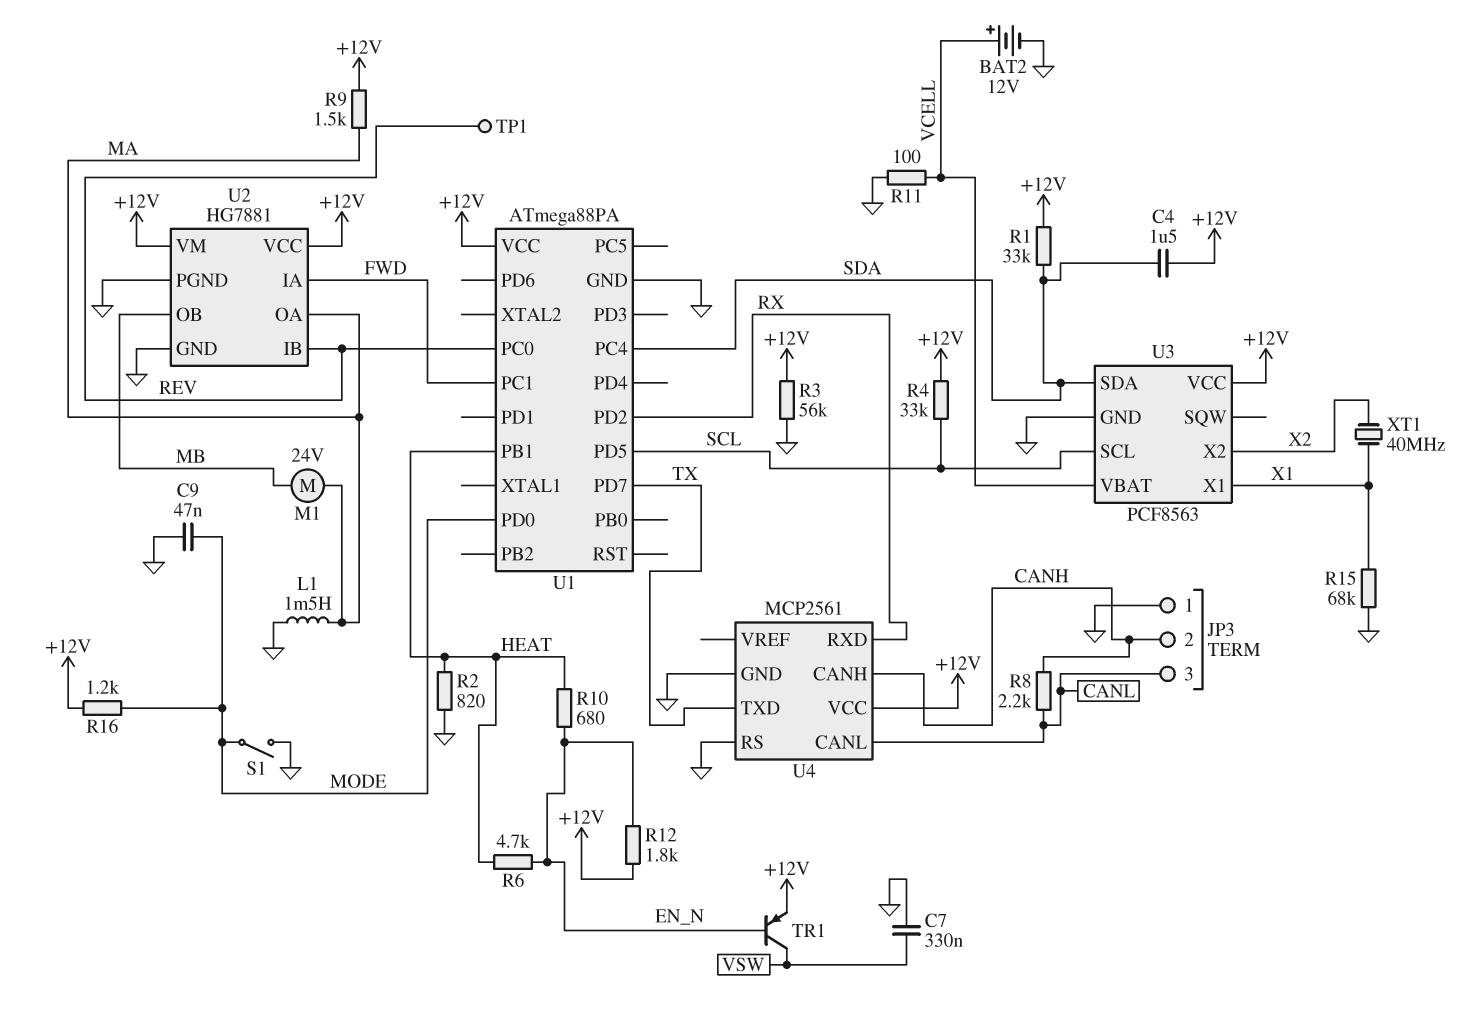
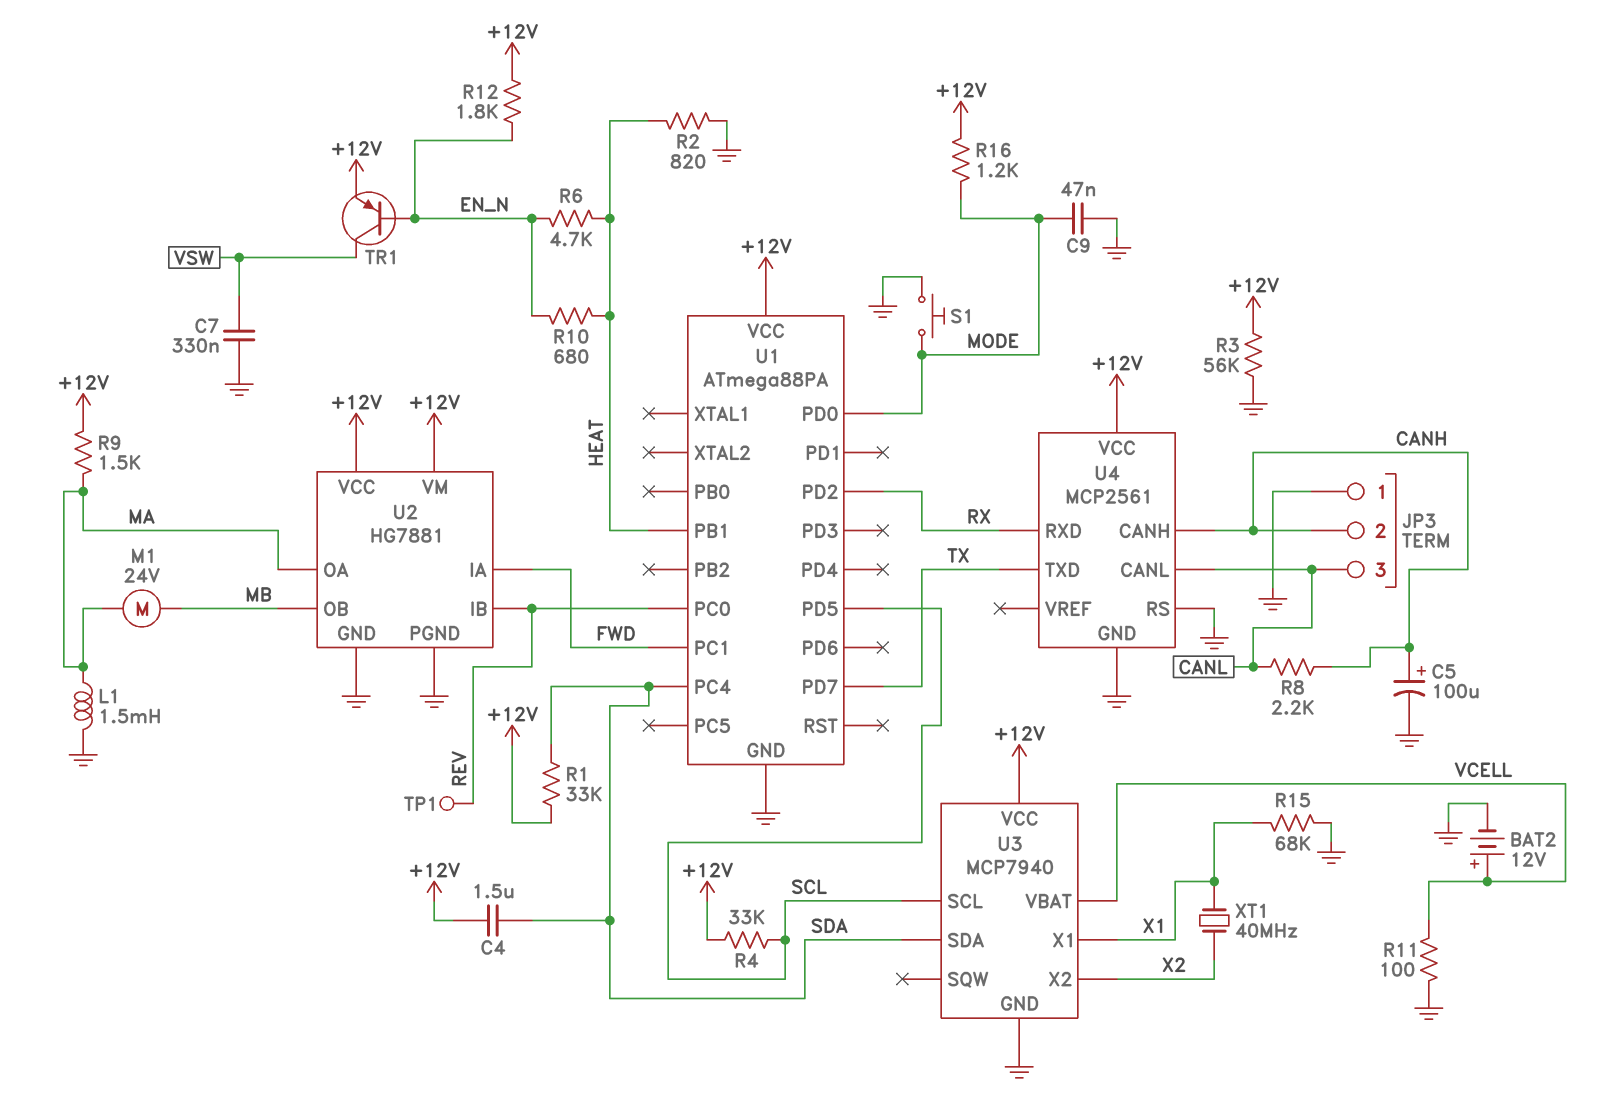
C5: none -> 100uF (plus CANH, minus GND)
S1: switch (GND, MODE) -> button (GND, MODE)
U3: PCF8563 -> MCP7940

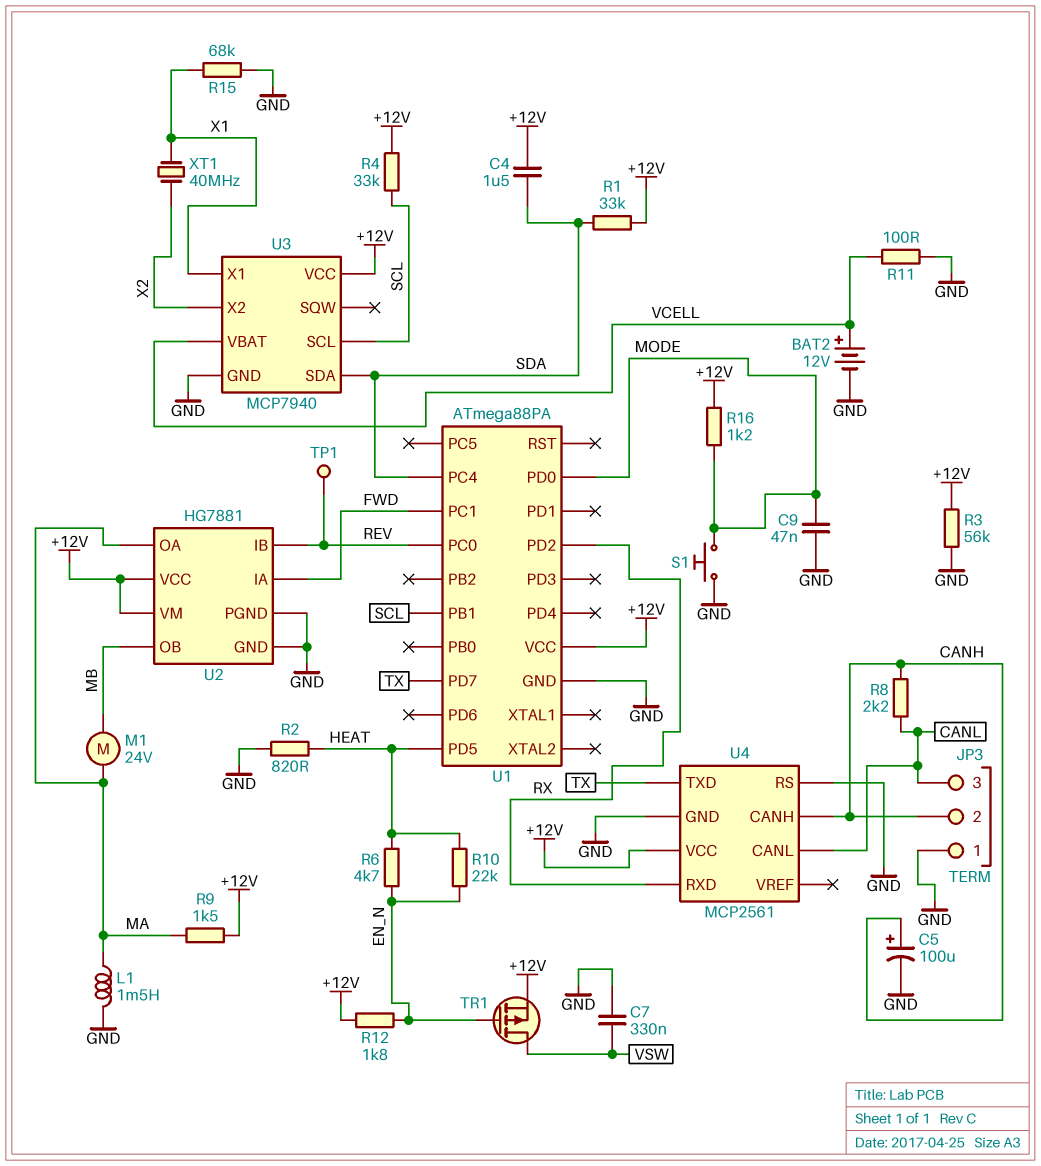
R10: 680 (EN_N, HEAT) -> 22k (EN_N, HEAT)
TR1: PNP (B EN_N, C VSW, E +12V) -> PMOS (G EN_N, D VSW, S +12V)
U1 pin PB1: HEAT -> SCL
U1 pin PD5: SCL -> HEAT

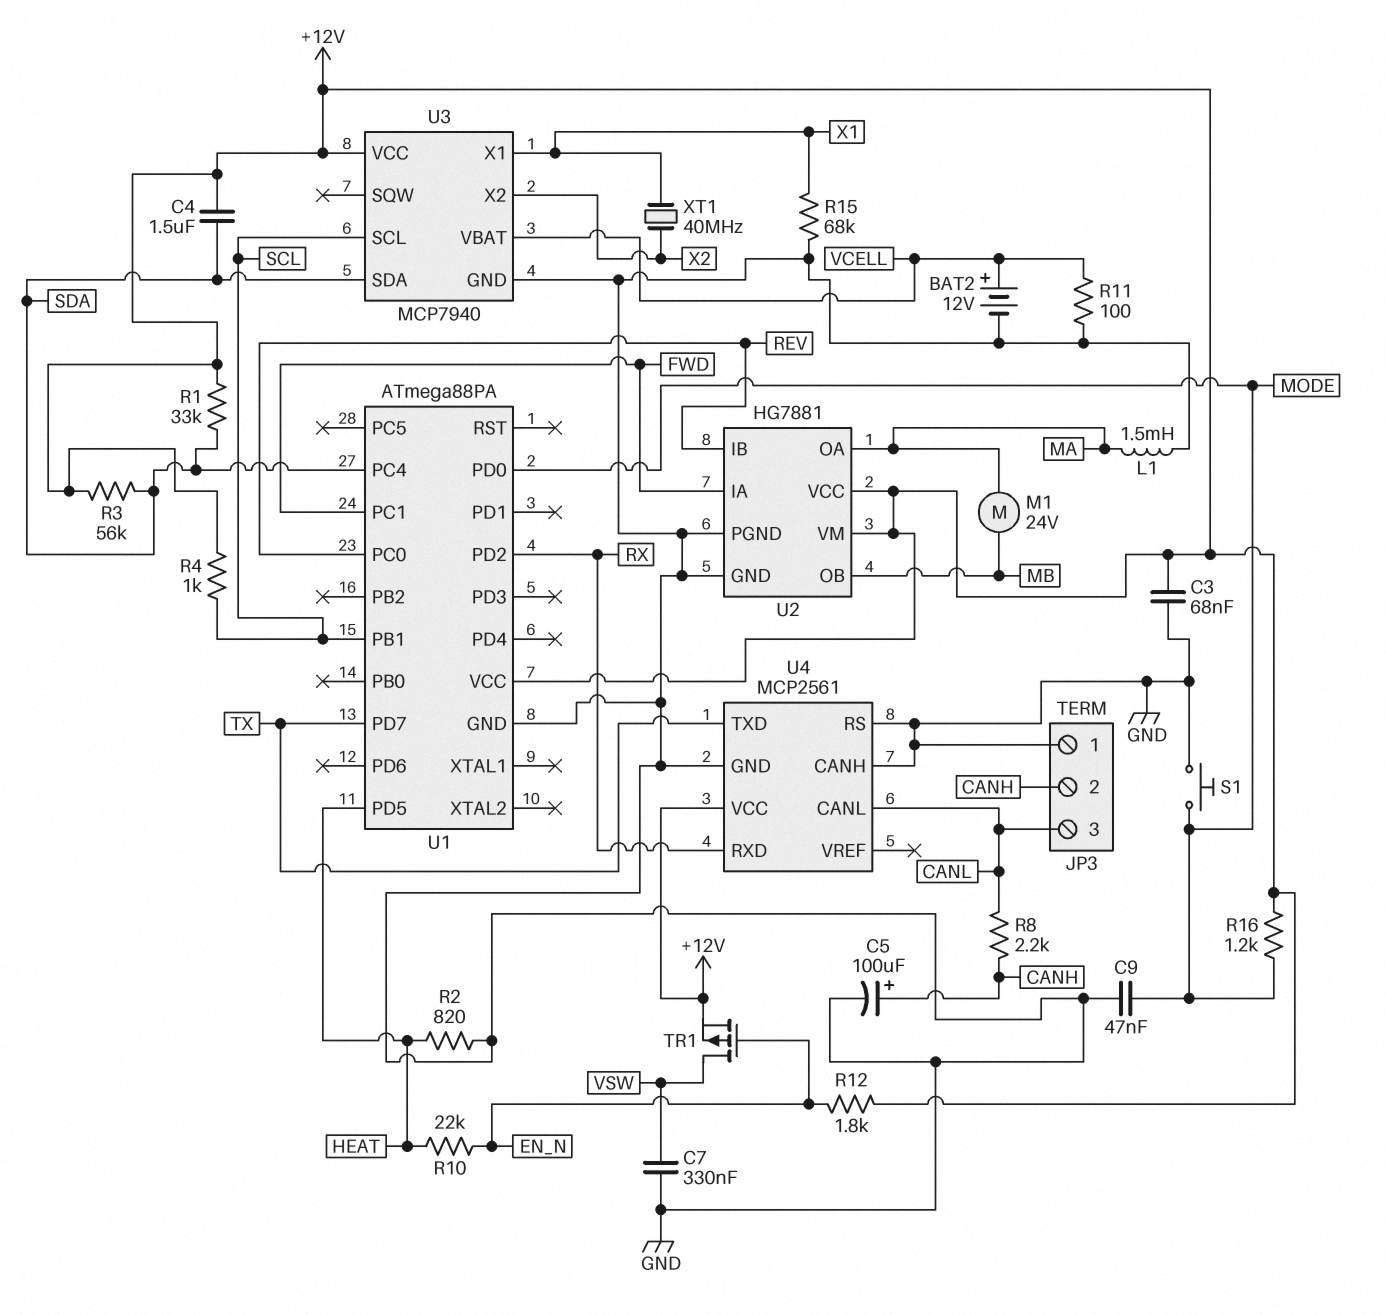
C3: none -> 68nF (+12V, GND)
R3: 56k (+12V, GND) -> 56k (+12V, SDA)
R4: 33k (+12V, SCL) -> 1k (+12V, SCL)
R6: 4.7k (EN_N, HEAT) -> none
R9: 1.5k (+12V, MA) -> none
TP1: test point (REV) -> none
U4 pin CANH: CANH -> GND

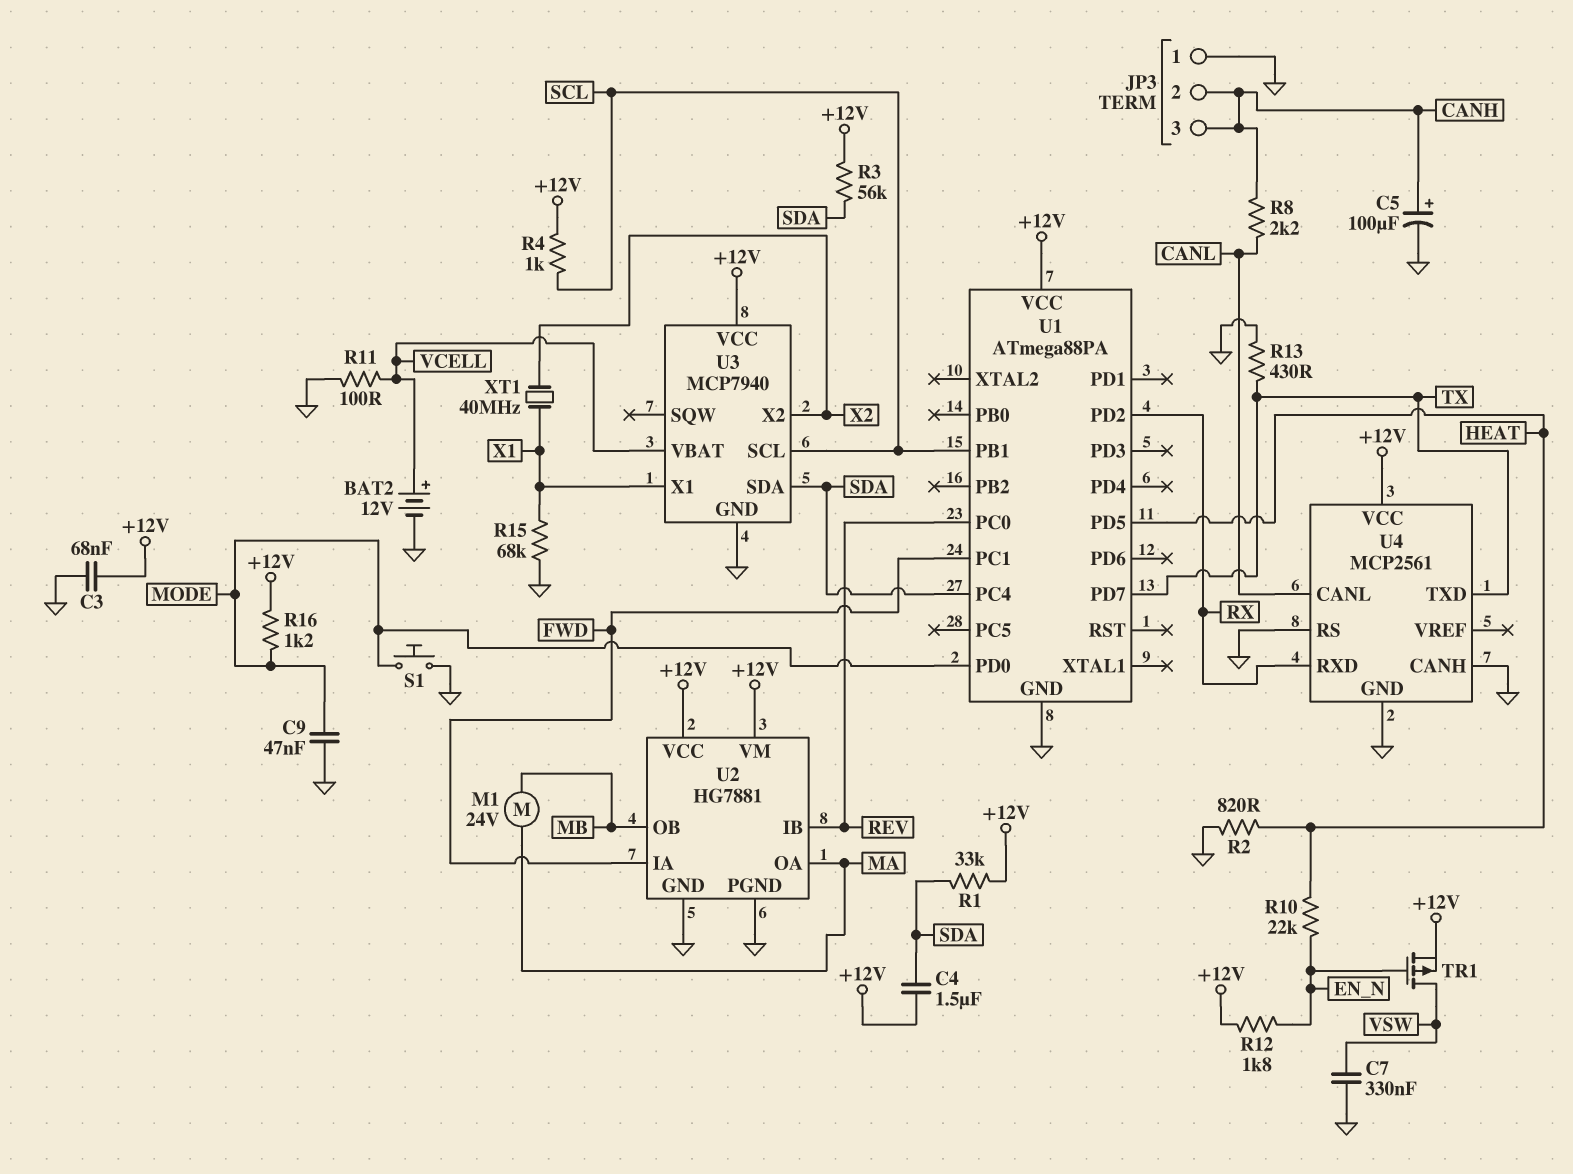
JP3 pin 3: CANL -> CANH
L1: 1.5mH (GND, MA) -> none
R13: none -> 430 (GND, TX)

